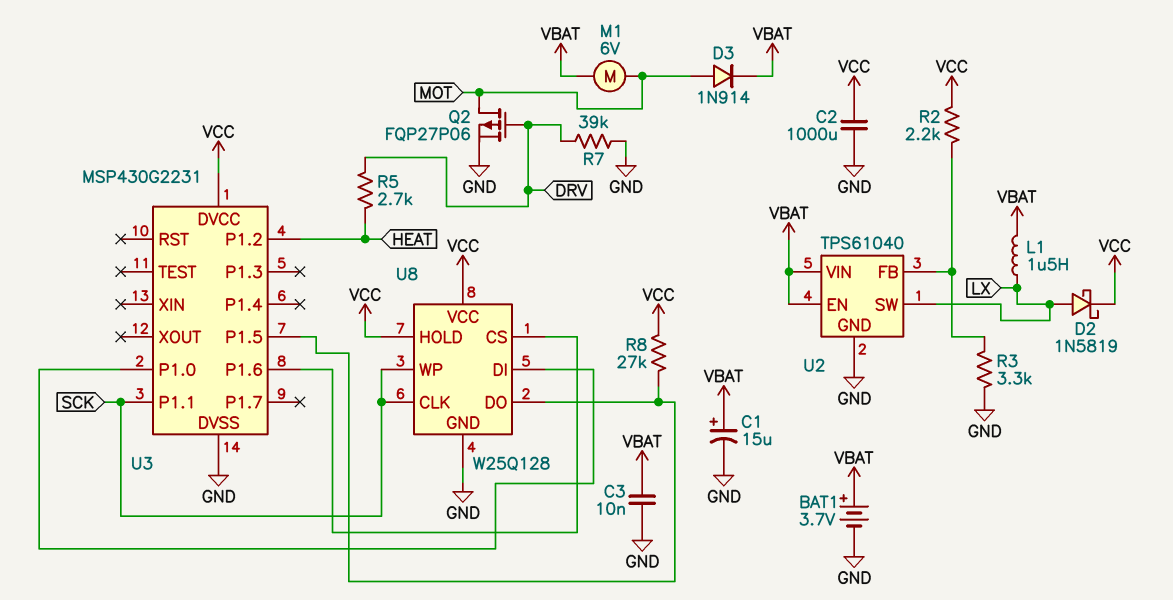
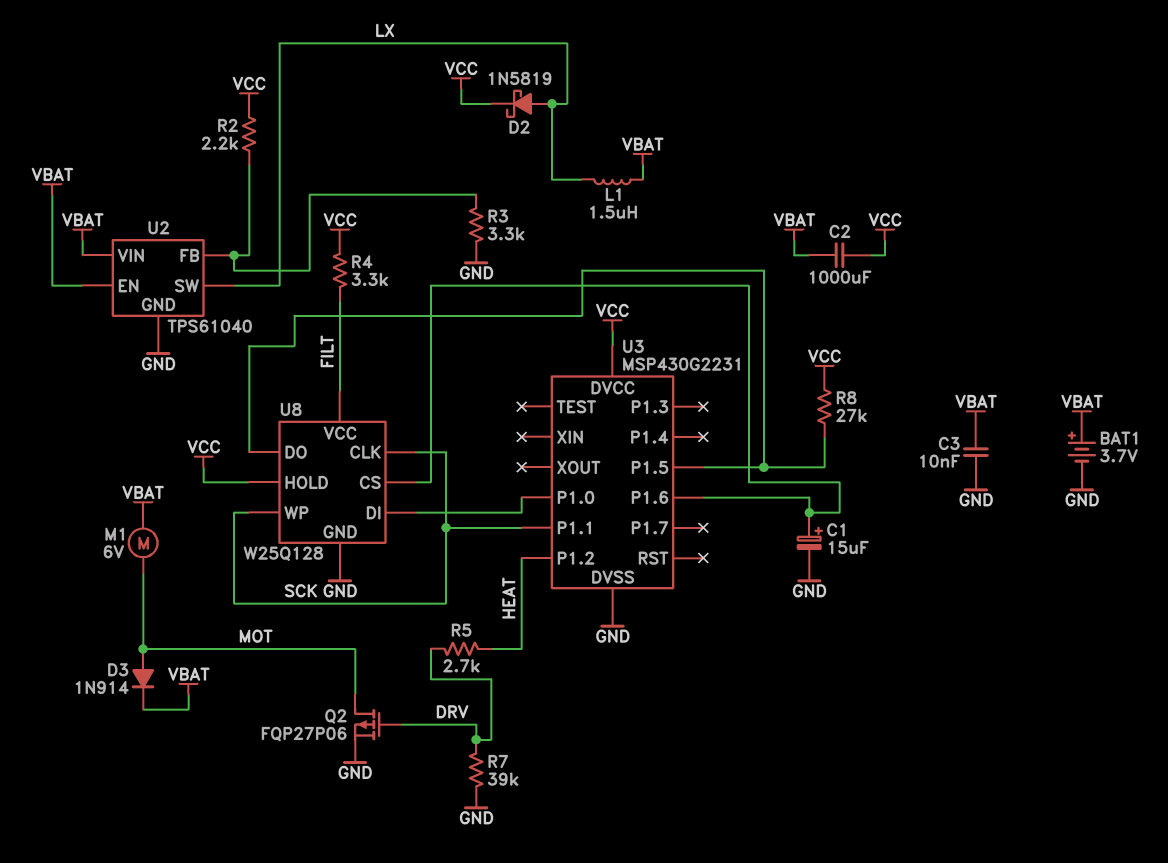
C1: 15uF (plus VBAT, minus GND) -> 15uF (plus U3/P1.6, minus GND)
C2: 1000uF (GND, VCC) -> 1000uF (VBAT, VCC)
R4: none -> 3.3k (FILT, VCC)
U8 pin VCC: VCC -> FILT

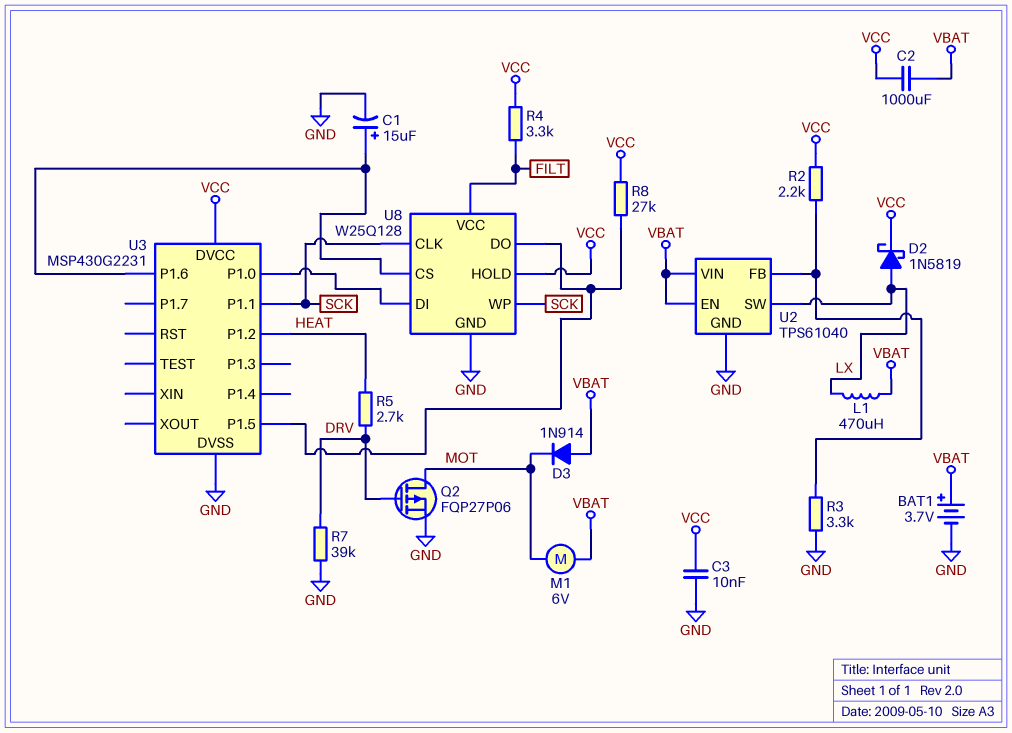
C3: 10nF (GND, VBAT) -> 10nF (GND, VCC)
D3: diode 1N914 (A MOT, K VBAT) -> diode 1N914 (A VBAT, K MOT)
L1: 1.5uH (LX, VBAT) -> 470uH (LX, VBAT)

